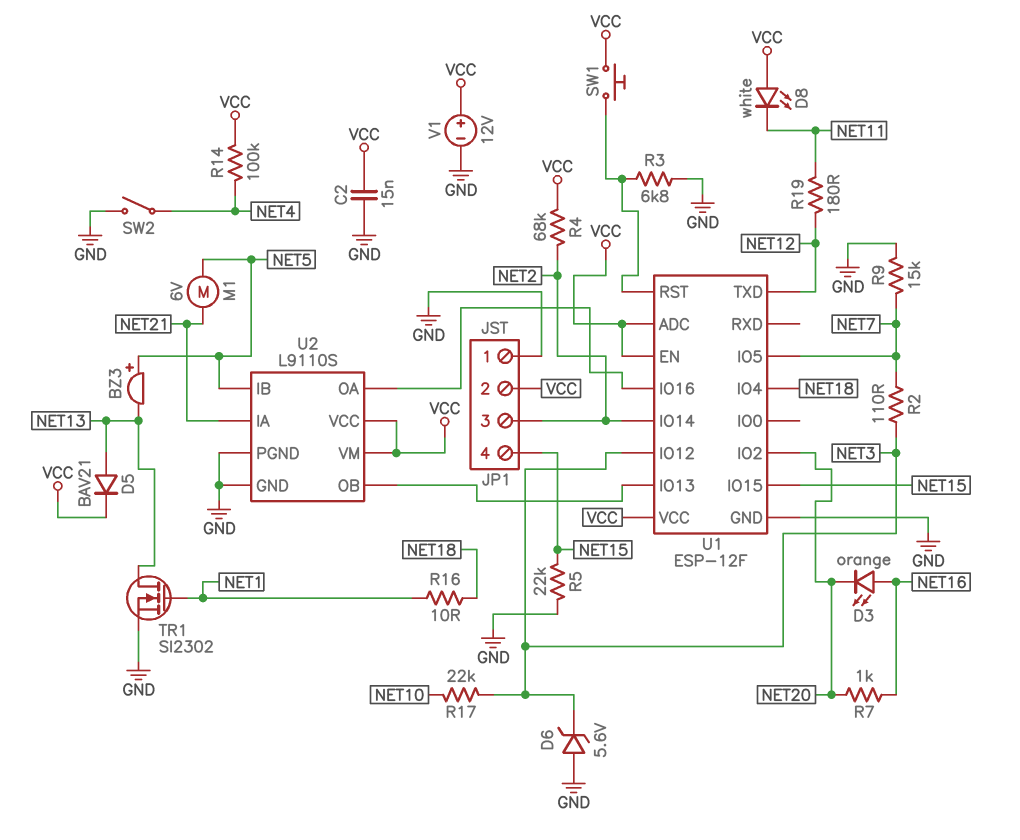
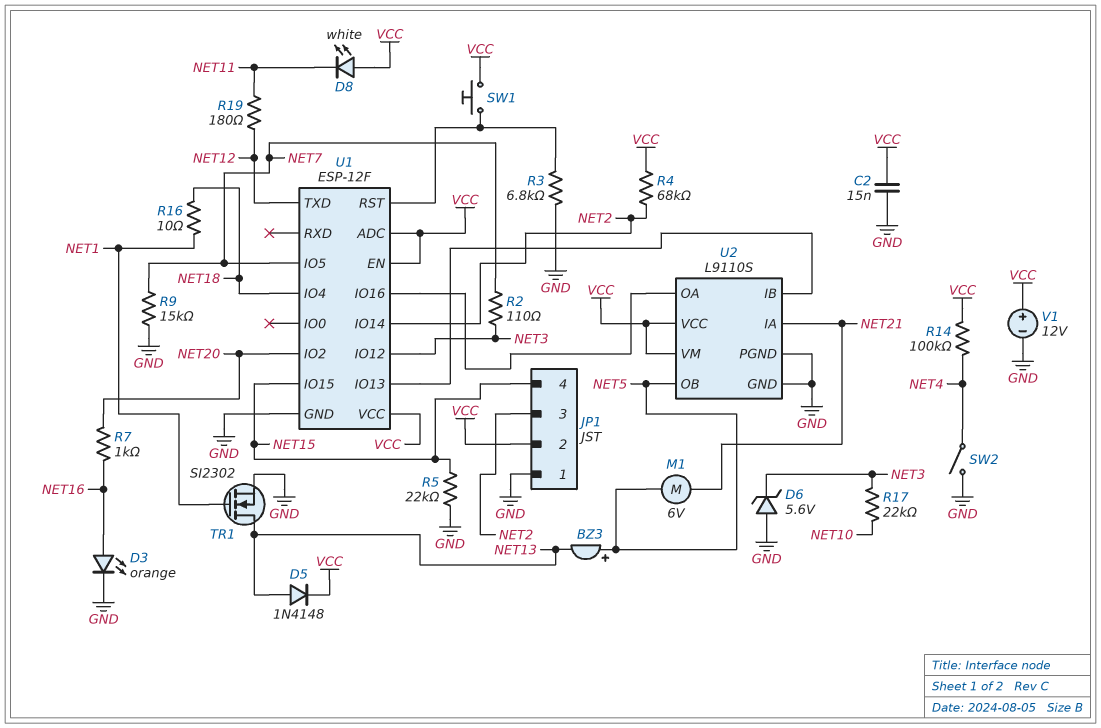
D3: LED orange (A NET16, K NET20) -> LED orange (A NET16, K GND)
D5: diode BAV21 (A NET13, K VCC) -> diode 1N4148 (A NET13, K VCC)
U2 pin IB: NET5 -> U1/IO13
U2 pin OB: U1/IO13 -> NET5

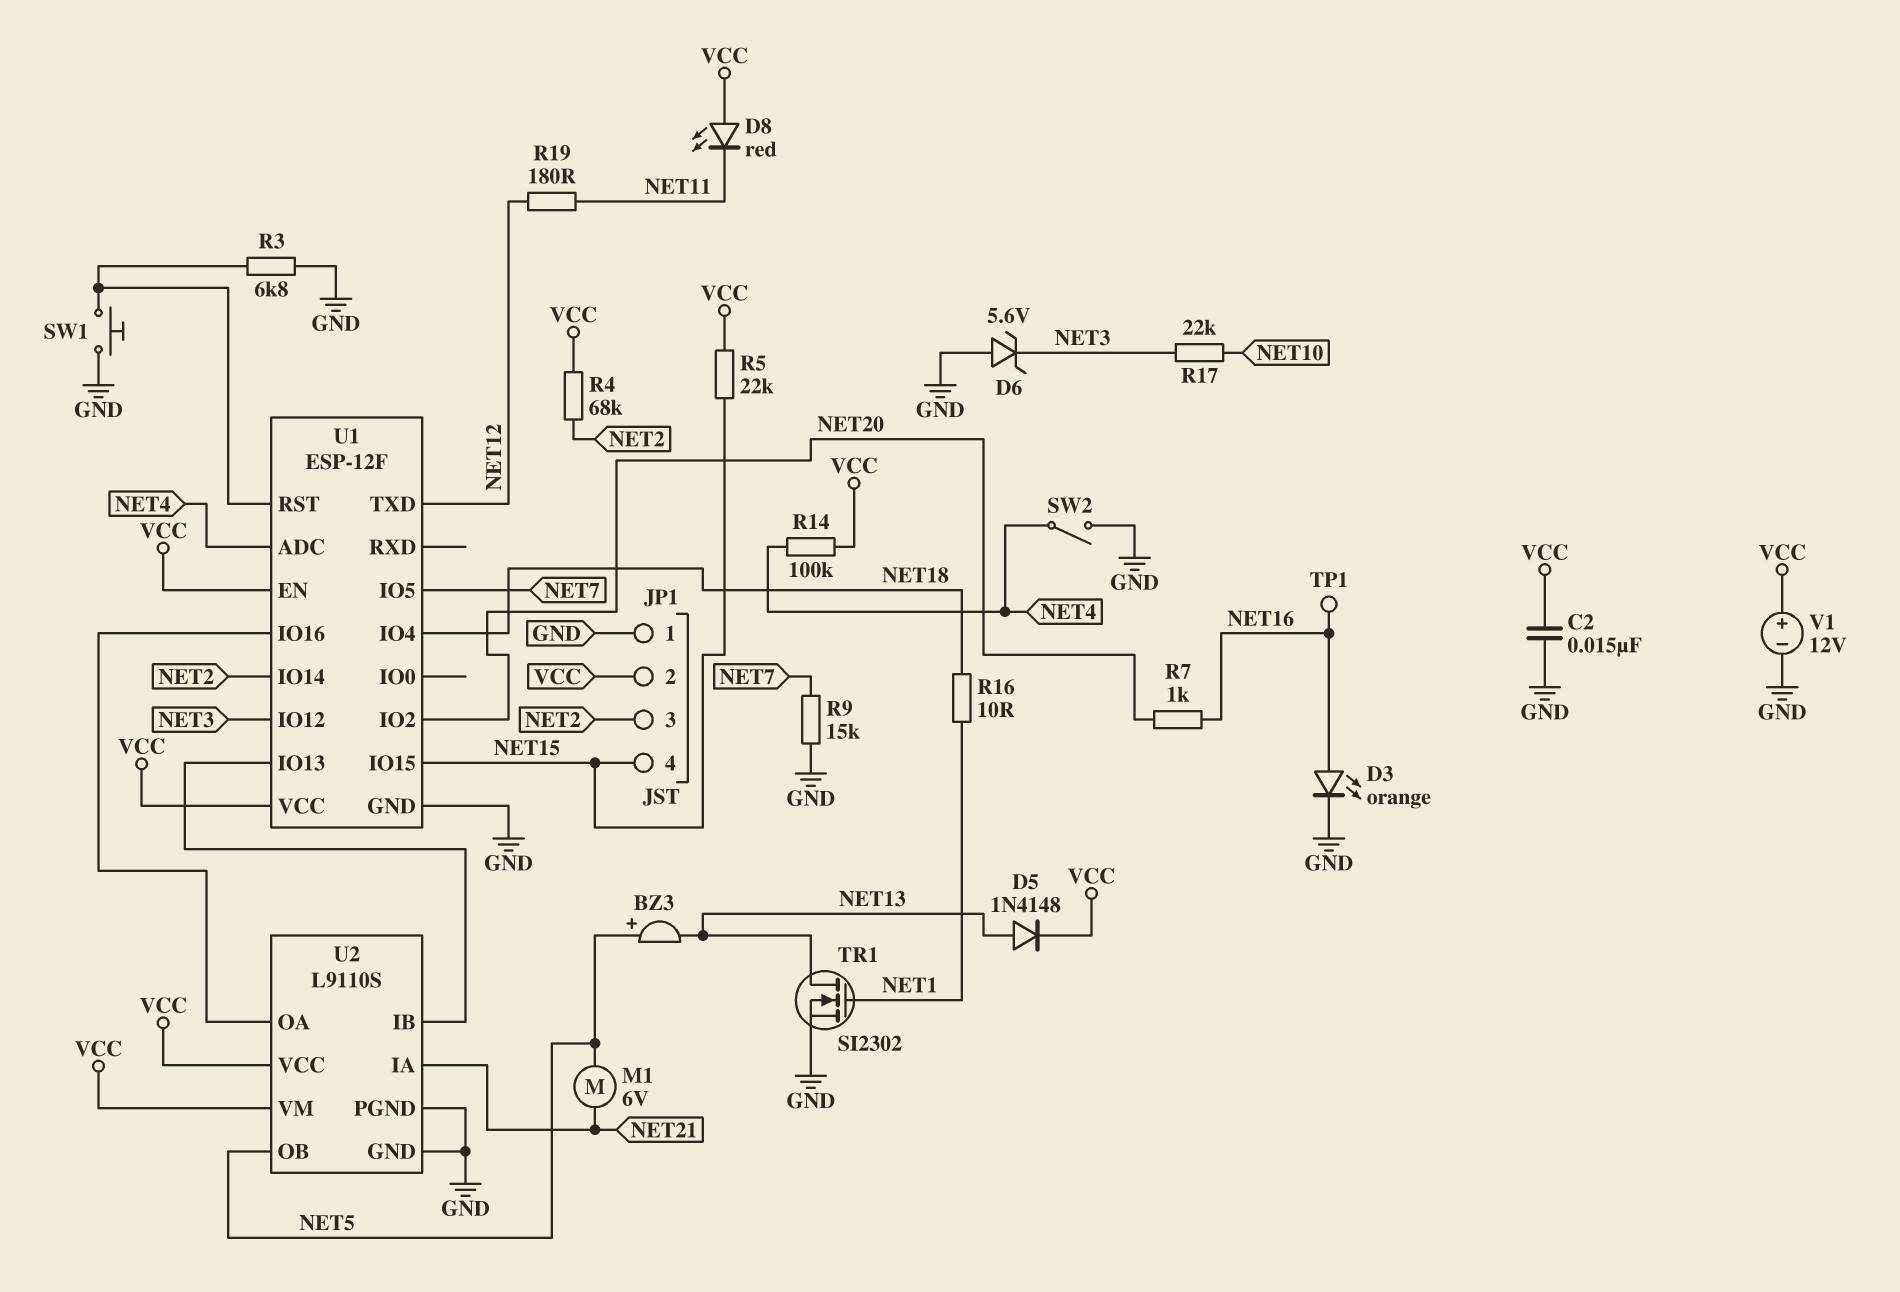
D8: LED white (A VCC, K NET11) -> LED red (A VCC, K NET11)
R2: 110 (NET3, NET7) -> none
R5: 22k (GND, NET15) -> 22k (NET15, VCC)
SW1: button (U1/RST, VCC) -> button (GND, U1/RST)
TP1: none -> test point (NET16)
U1 pin ADC: VCC -> NET4

